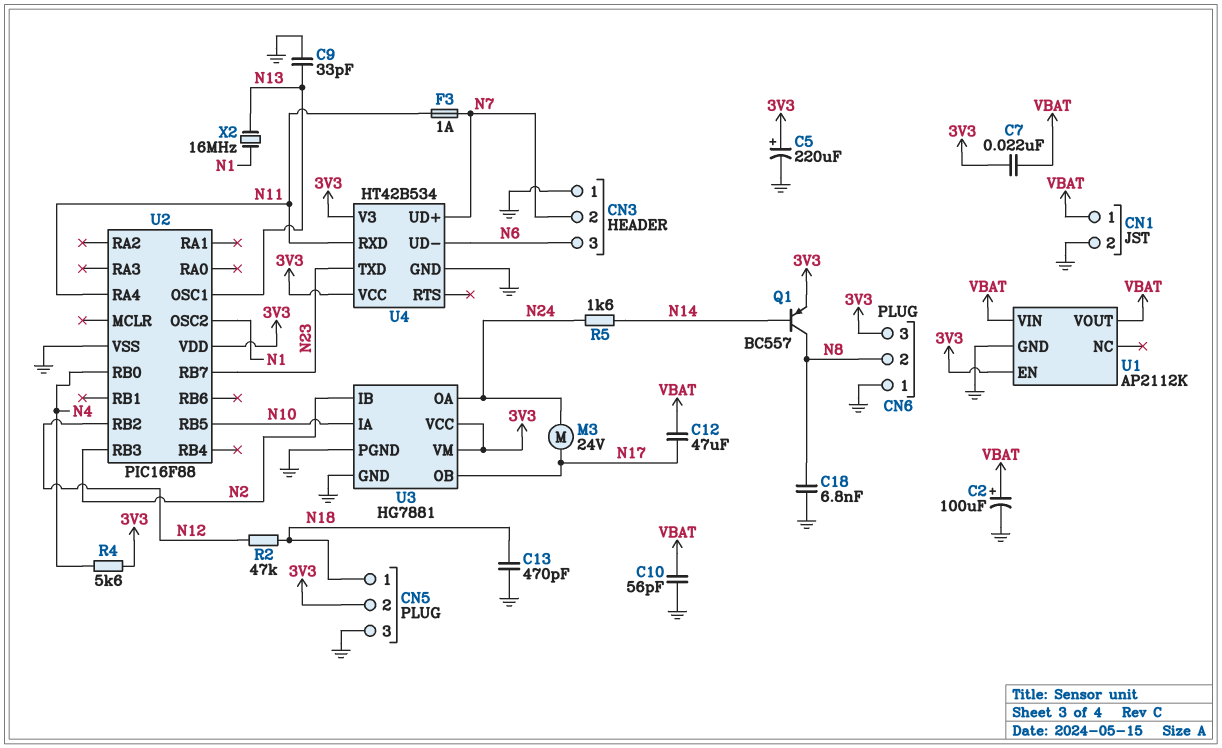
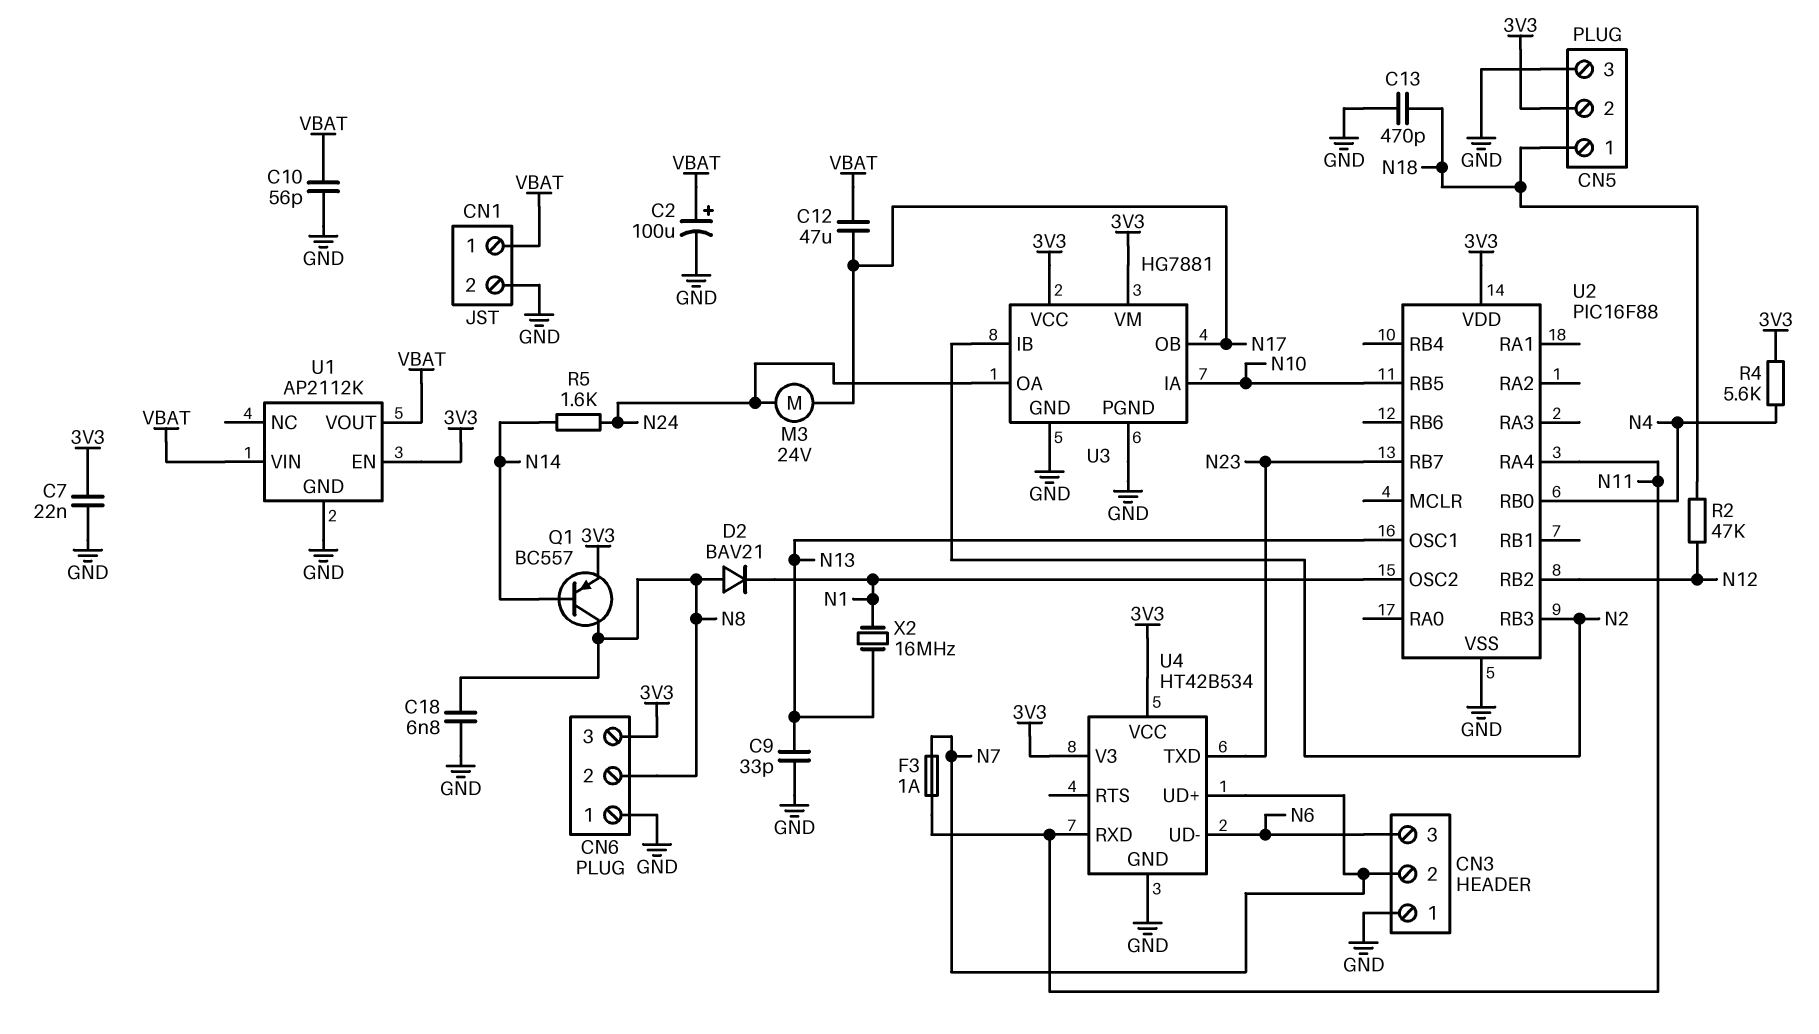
C5: 220uF (plus 3V3, minus GND) -> none
C7: 22nF (3V3, VBAT) -> 22nF (3V3, GND)
D2: none -> diode BAV21 (A N8, K N1)

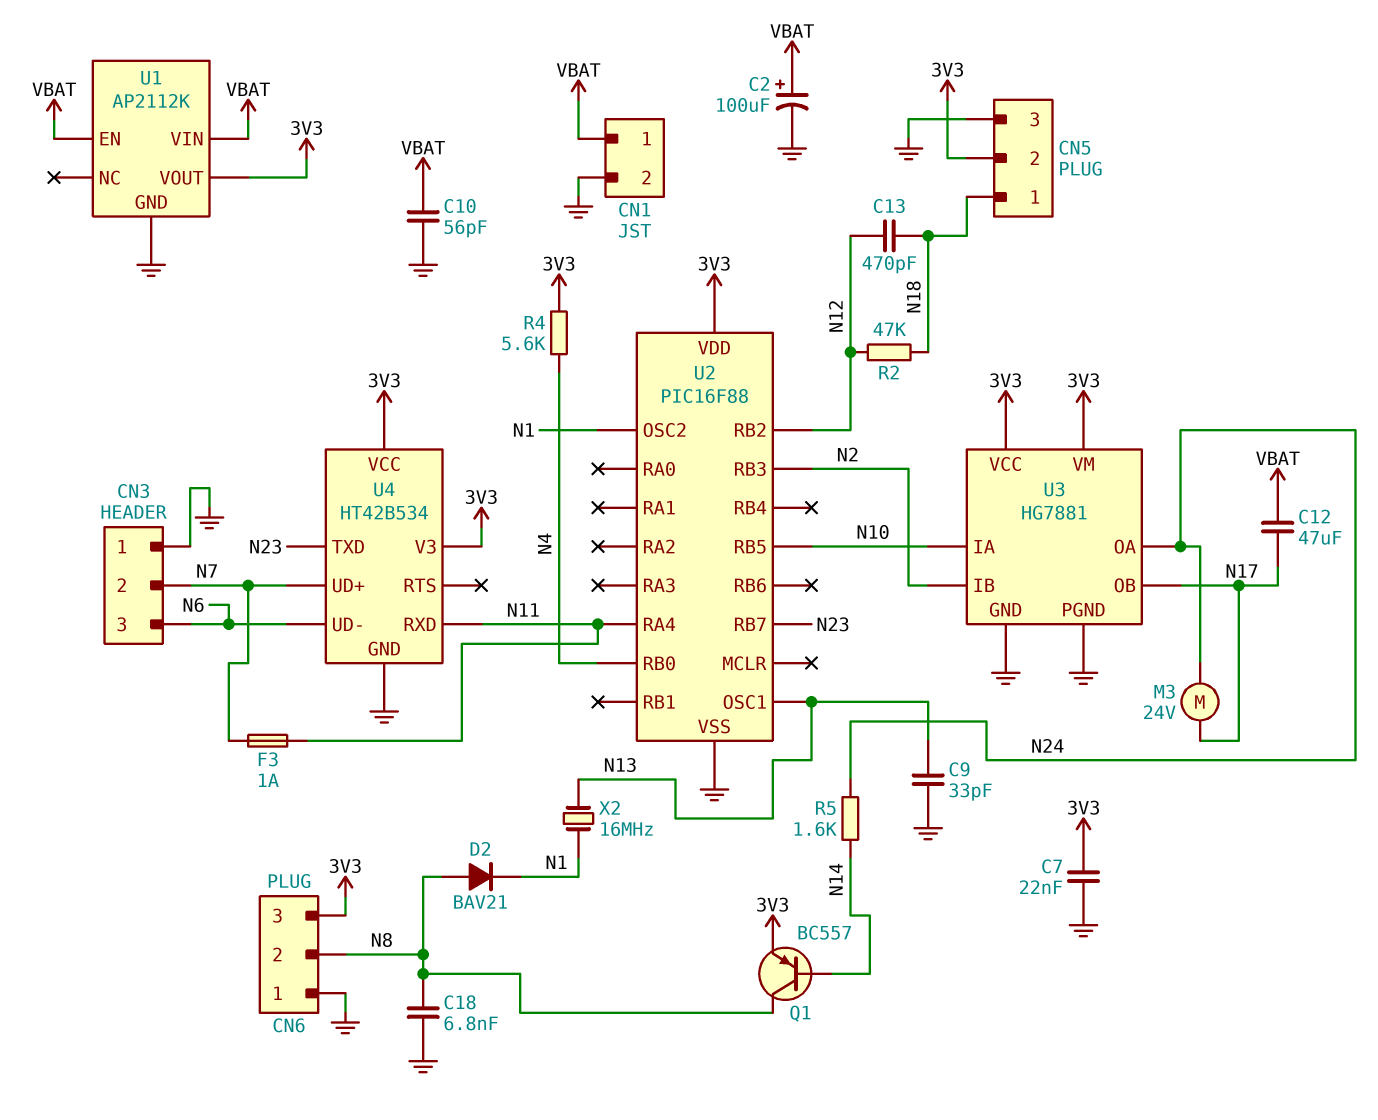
C13: 470pF (GND, N18) -> 470pF (N12, N18)
U1 pin EN: 3V3 -> VBAT
U1 pin VOUT: VBAT -> 3V3

